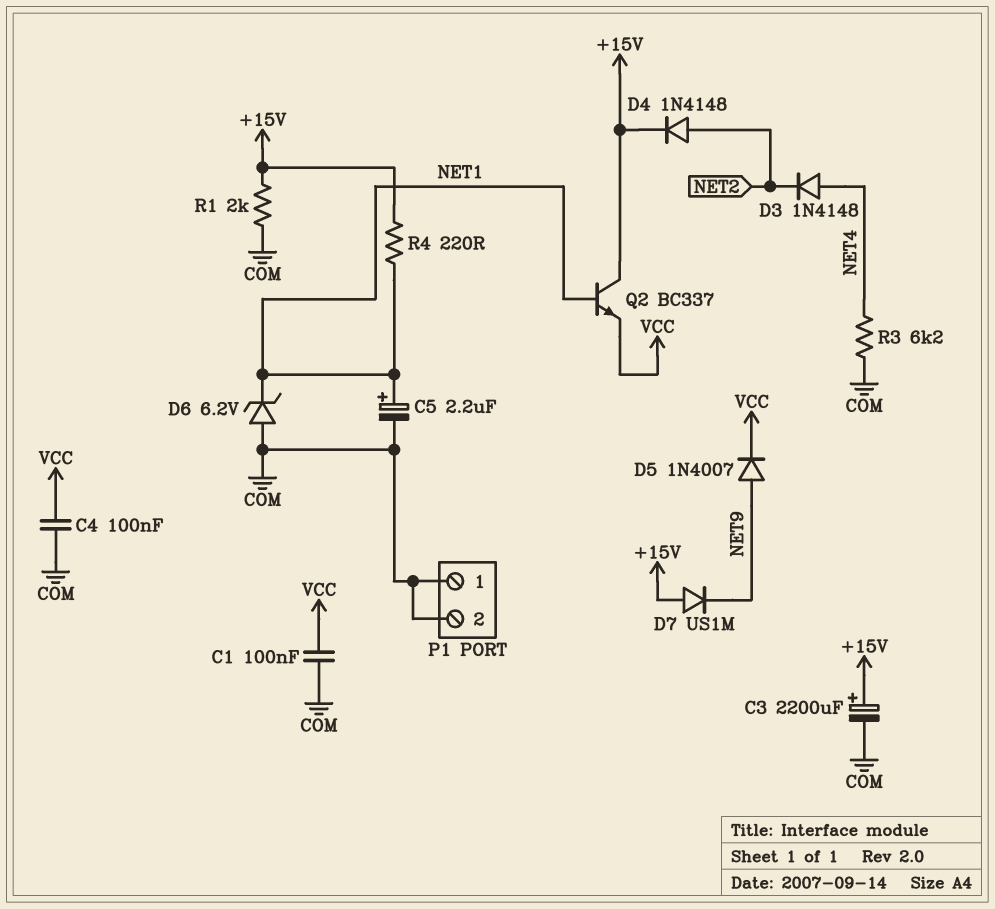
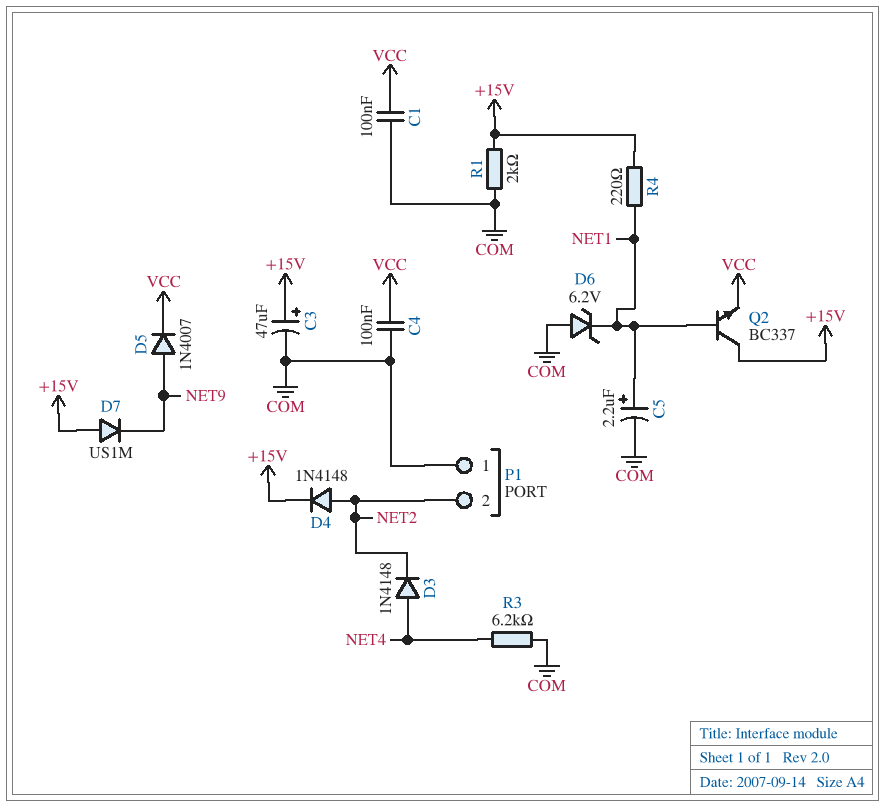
C3: 2200uF (plus +15V, minus COM) -> 47uF (plus +15V, minus COM)
P1 pin 2: COM -> NET2

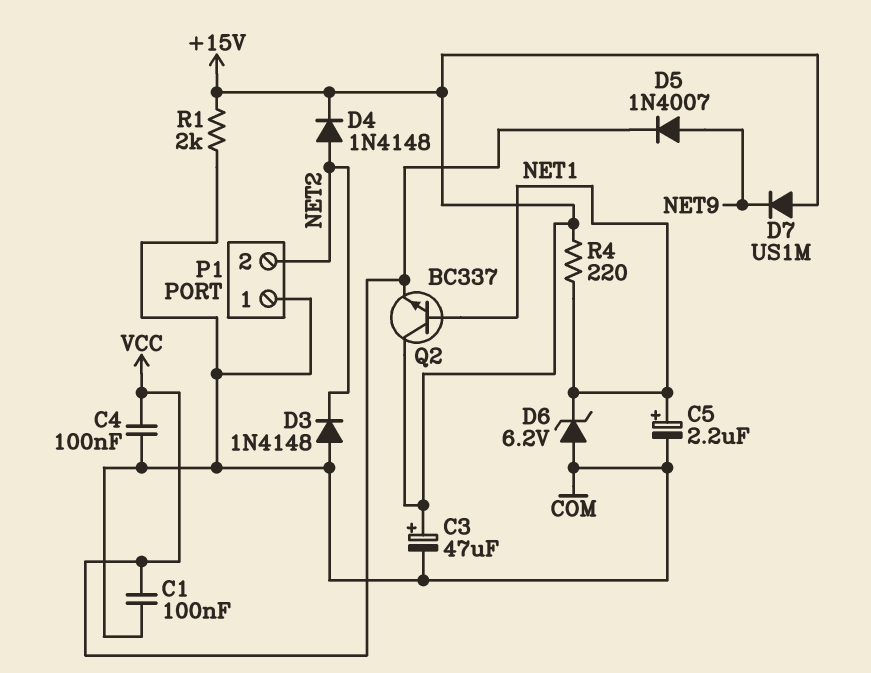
D3: diode 1N4148 (A NET4, K NET2) -> diode 1N4148 (A COM, K NET2)
R3: 6.2k (COM, NET4) -> none

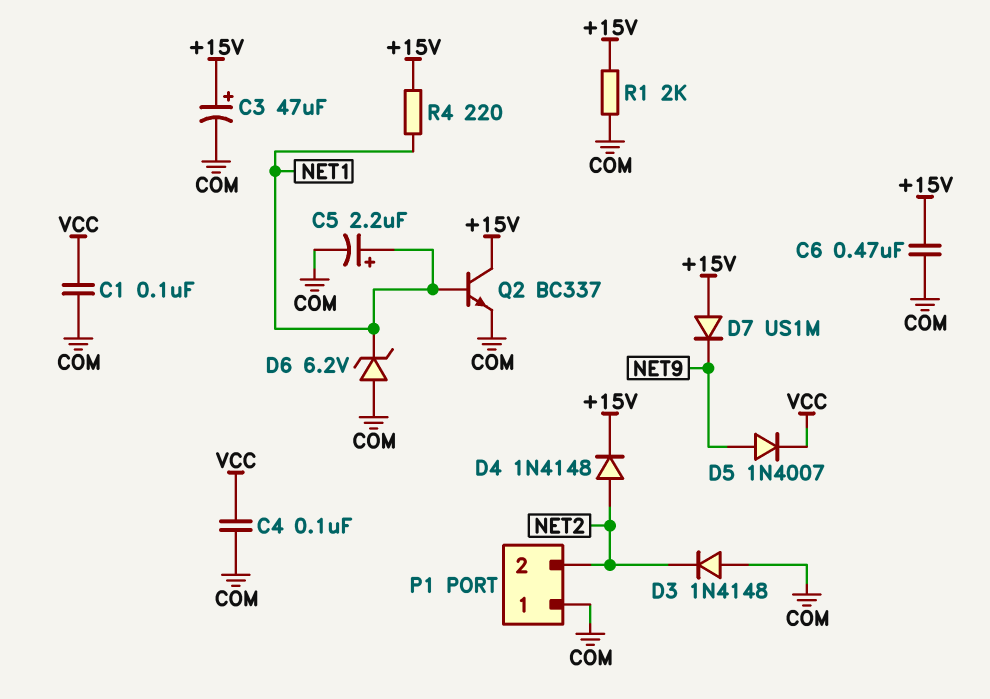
C6: none -> 470nF (+15V, COM)
Q2: NPN BC337 (B NET1, C +15V, E VCC) -> NPN BC337 (B NET1, C +15V, E COM)

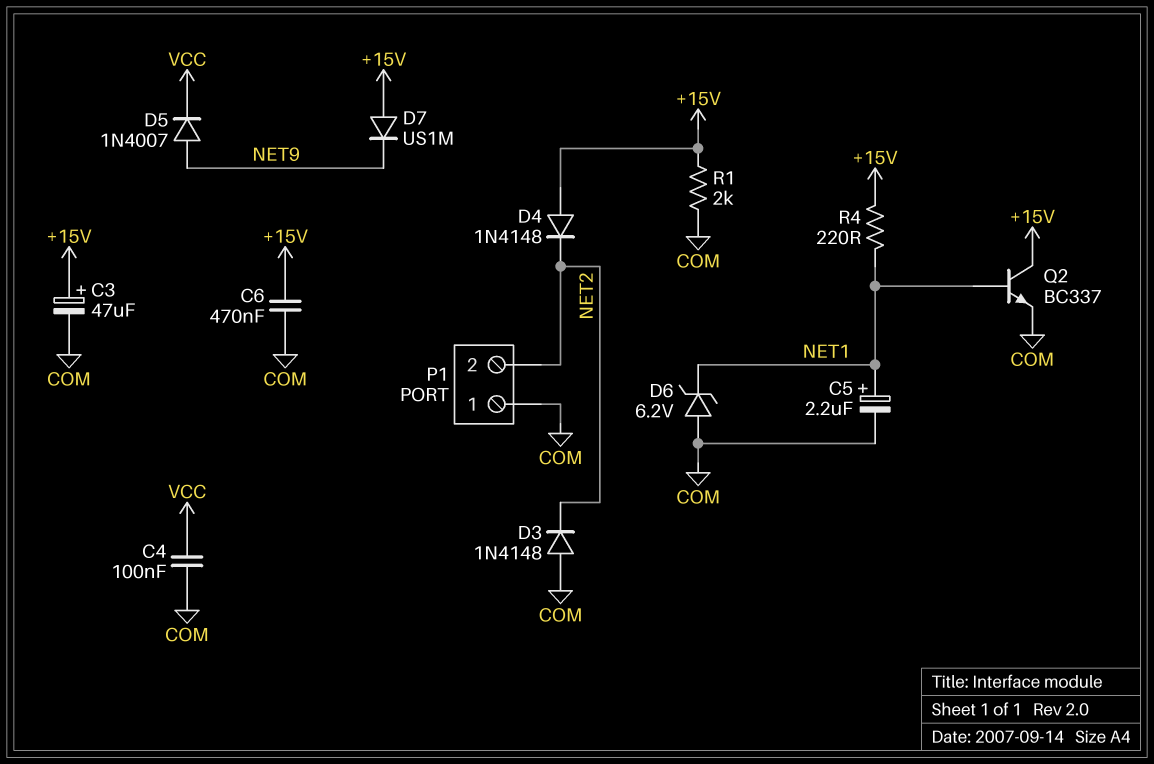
C1: 100nF (COM, VCC) -> none
D4: diode 1N4148 (A NET2, K +15V) -> diode 1N4148 (A +15V, K NET2)

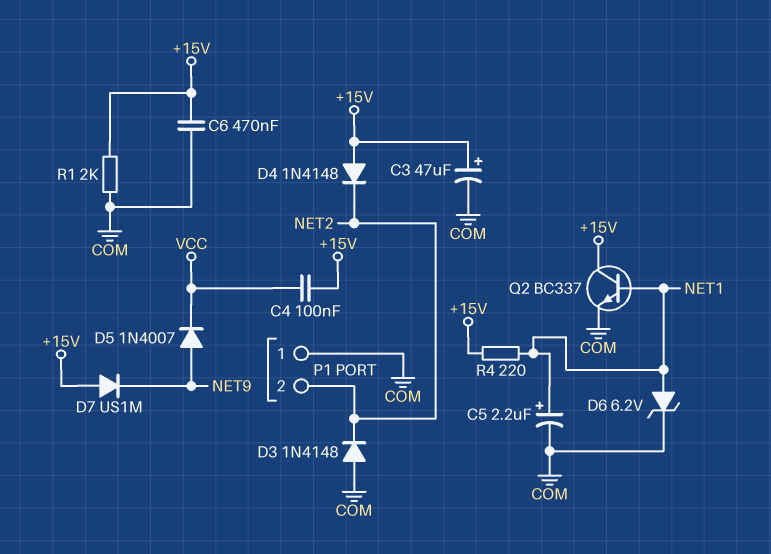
C4: 100nF (COM, VCC) -> 100nF (+15V, VCC)
D6: zener 6.2V (A COM, K NET1) -> zener 6.2V (A NET1, K COM)

